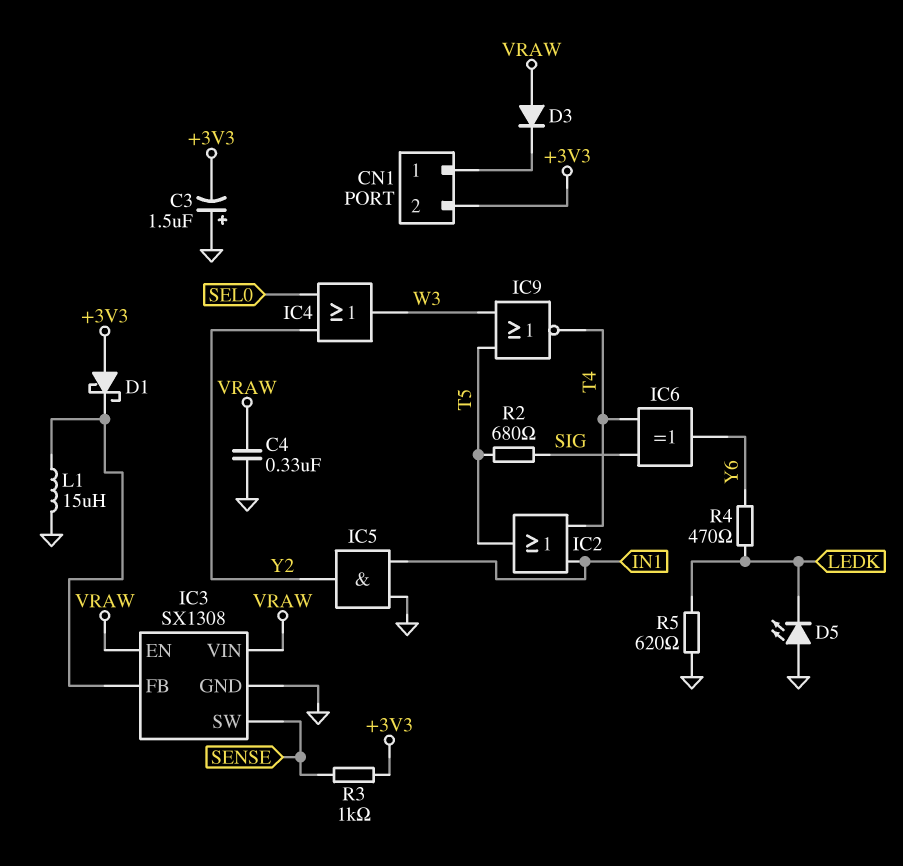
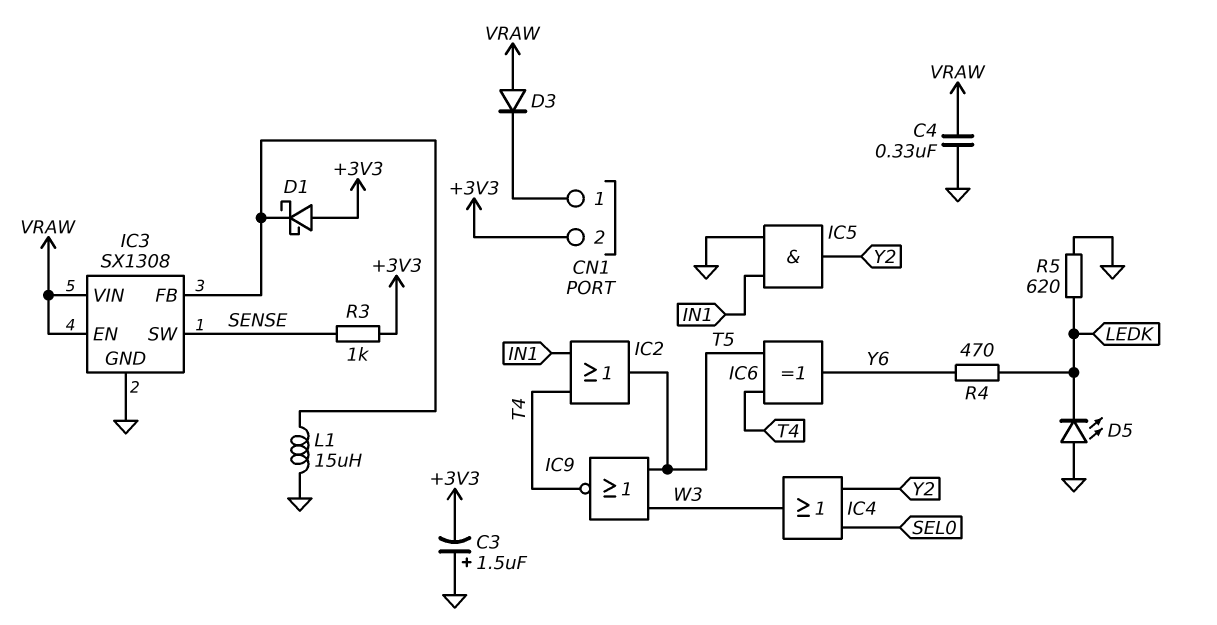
IC6: XOR (in SIG, in T4, out Y6) -> XOR (in T4, in T5, out Y6)
R2: 680 (SIG, T5) -> none

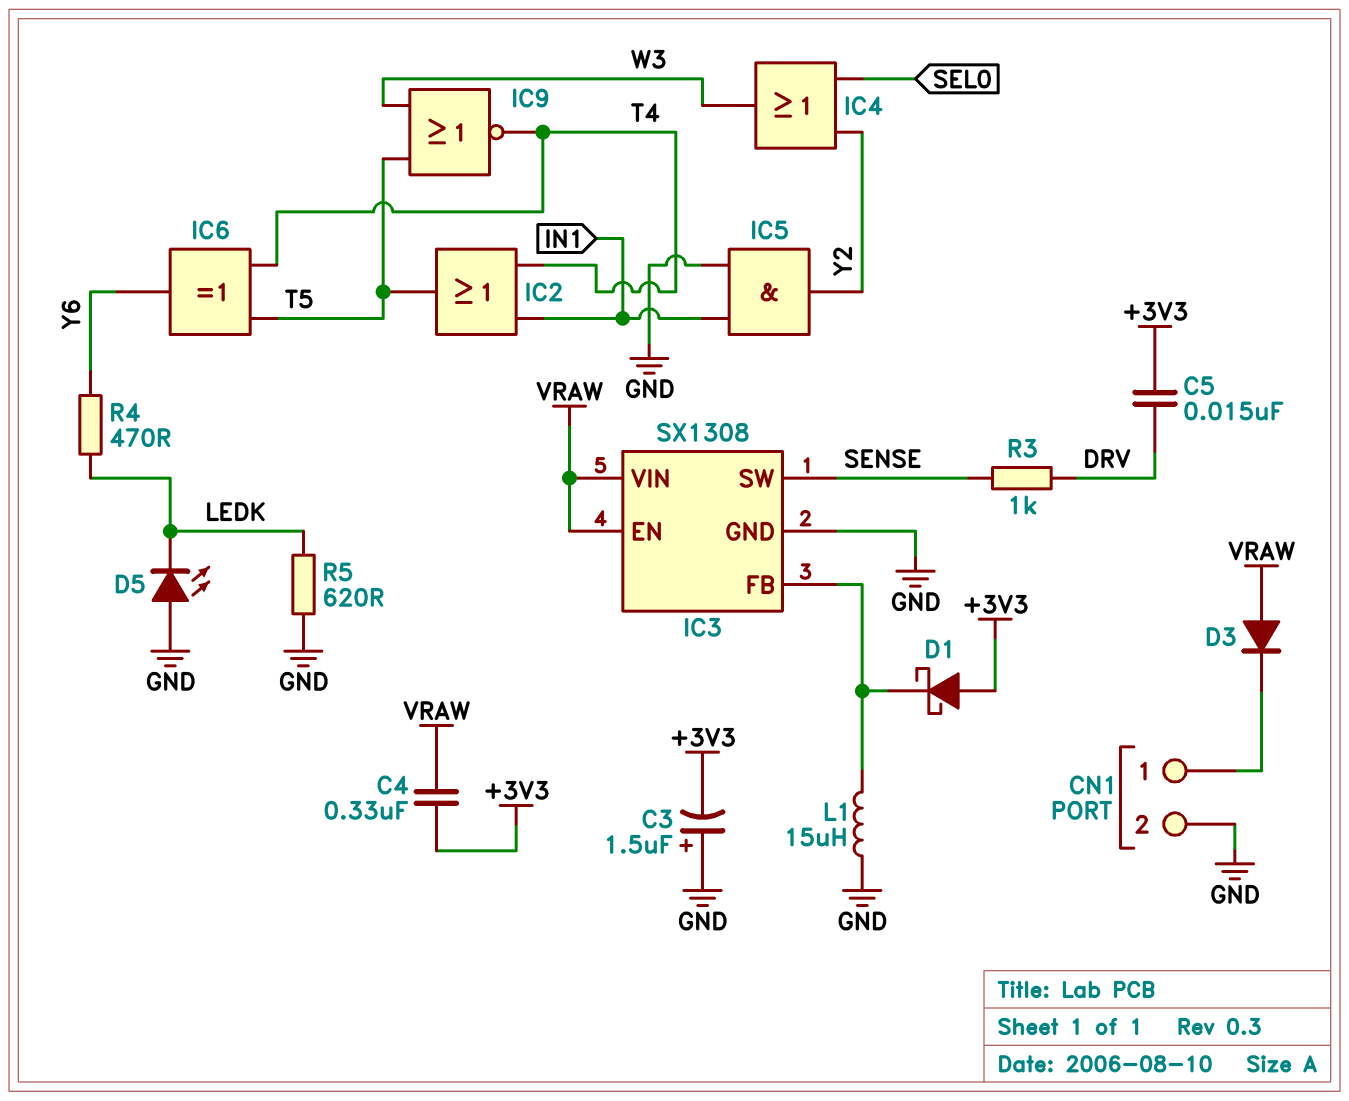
C4: 330nF (GND, VRAW) -> 330nF (+3V3, VRAW)
C5: none -> 15nF (+3V3, DRV)
CN1 pin 2: +3V3 -> GND
R3: 1k (+3V3, SENSE) -> 1k (DRV, SENSE)

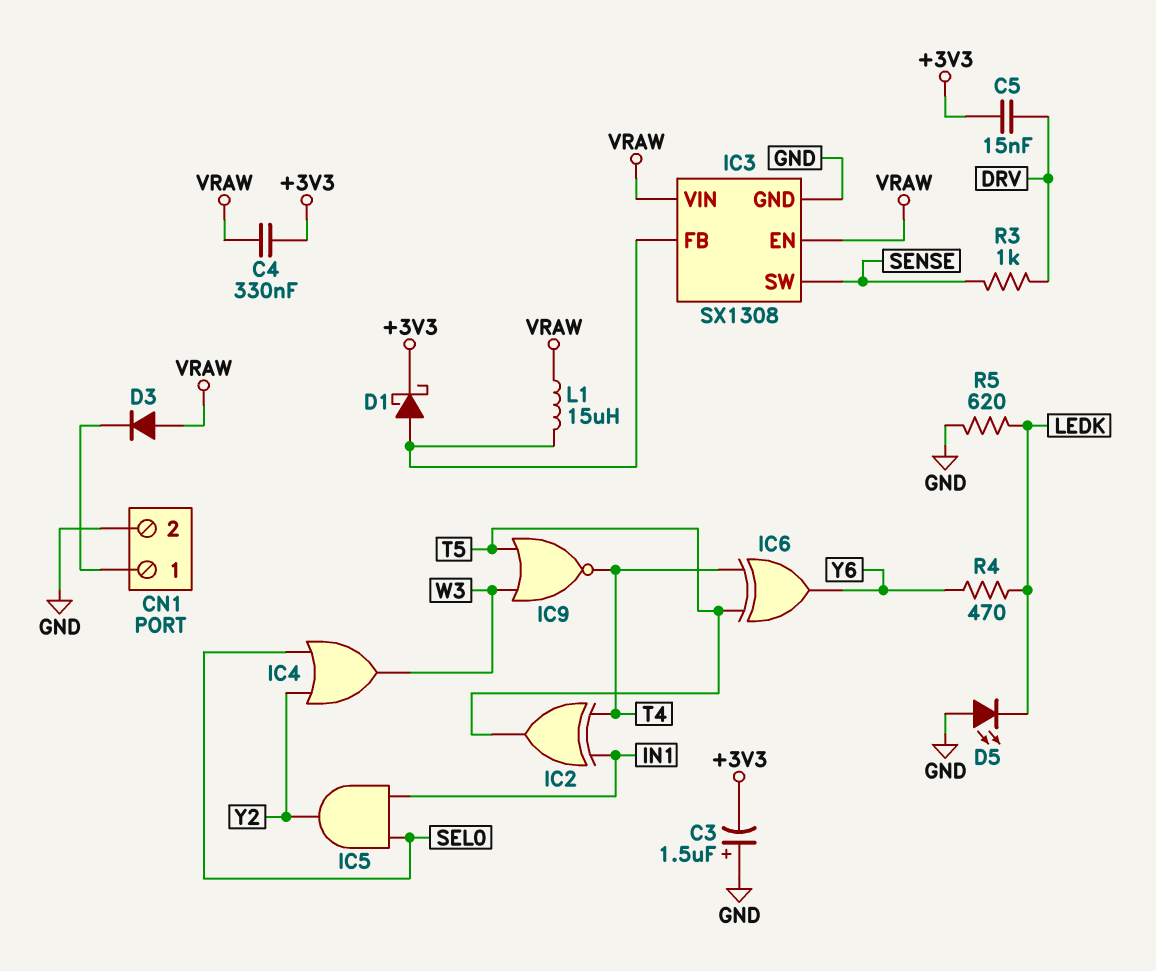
D1: schottky (A +3V3, K IC3/FB) -> schottky (A IC3/FB, K +3V3)
IC2: OR (in IN1, in T4, out T5) -> XOR (in IN1, in T4, out T5)
IC5: AND (in GND, in IN1, out Y2) -> AND (in IN1, in SEL0, out Y2)
L1: 15uH (GND, IC3/FB) -> 15uH (IC3/FB, VRAW)

